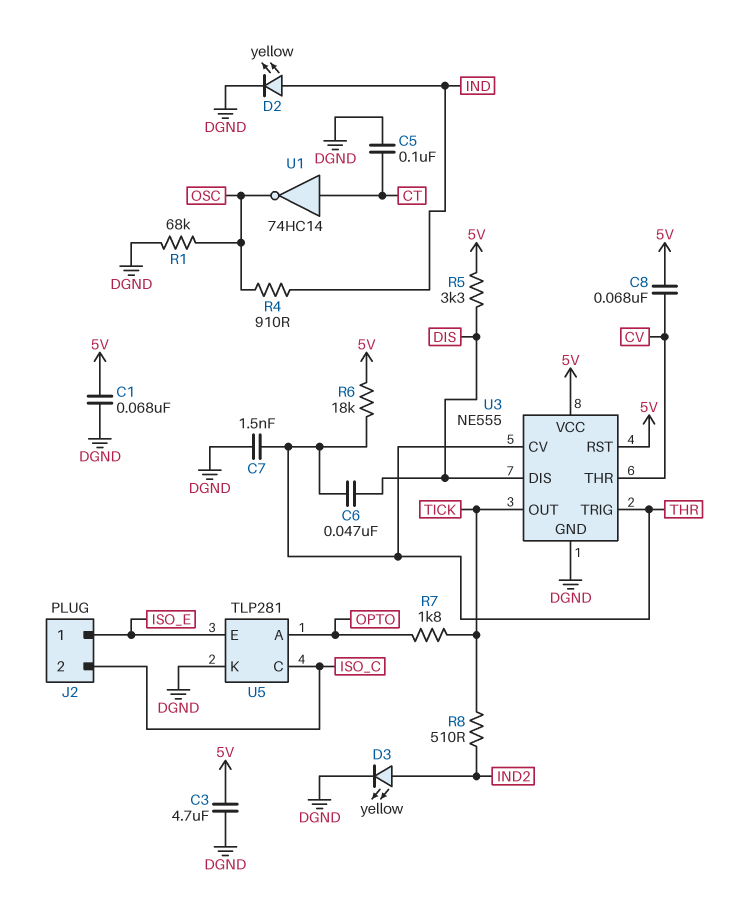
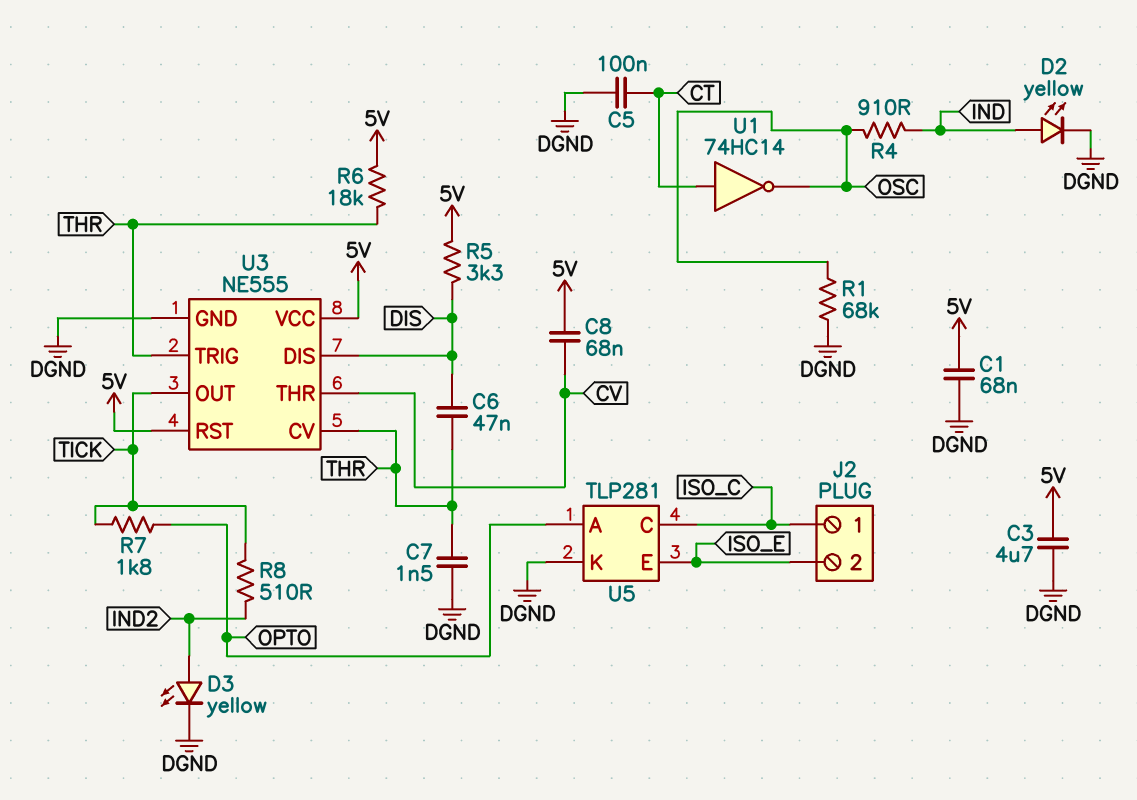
J2 pin 1: ISO_E -> ISO_C
J2 pin 2: ISO_C -> ISO_E

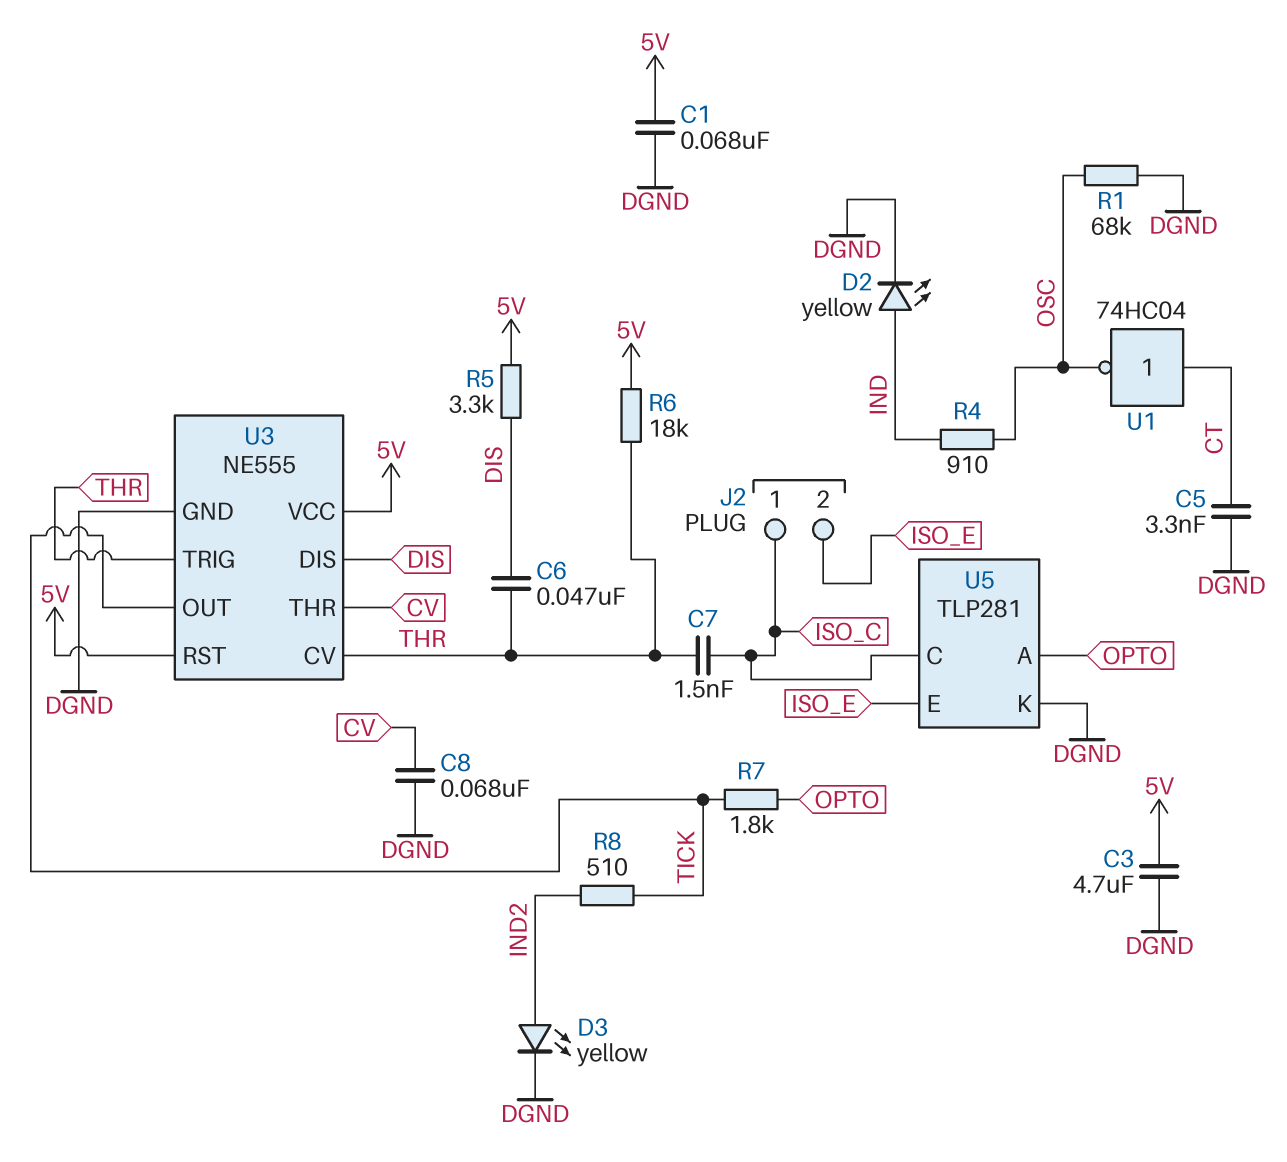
C5: 100nF (CT, DGND) -> 3.3nF (CT, DGND)
C7: 1.5nF (DGND, THR) -> 1.5nF (ISO_C, THR)
C8: 68nF (5V, CV) -> 68nF (CV, DGND)
U1: NOT 74HC14 (in CT, out OSC) -> NOT 74HC04 (in CT, out OSC)

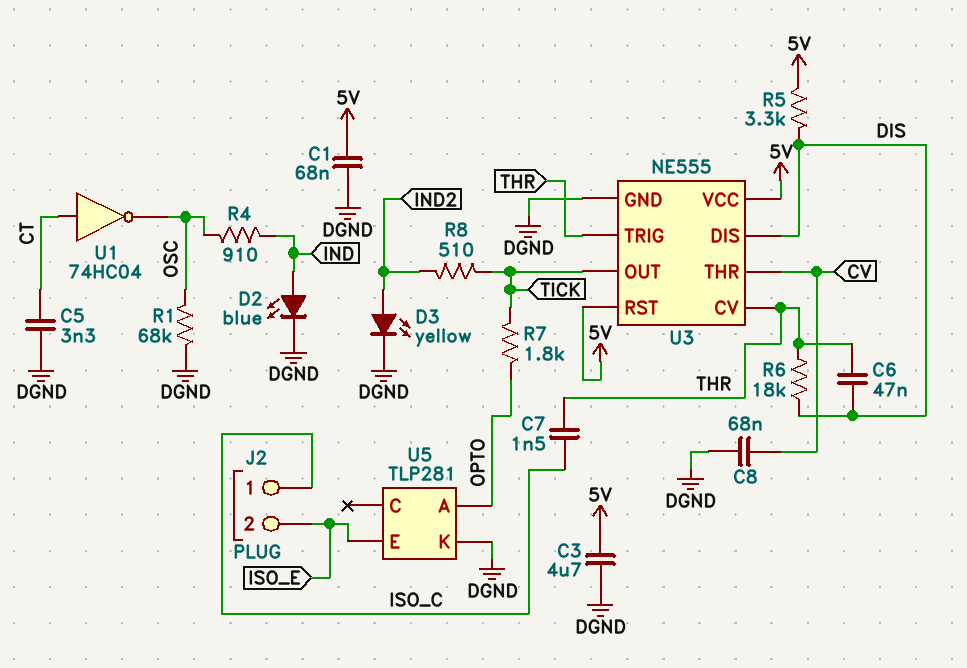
D2: LED yellow (A IND, K DGND) -> LED blue (A IND, K DGND)
R6: 18k (5V, THR) -> 18k (DIS, THR)
U5 pin C: ISO_C -> none

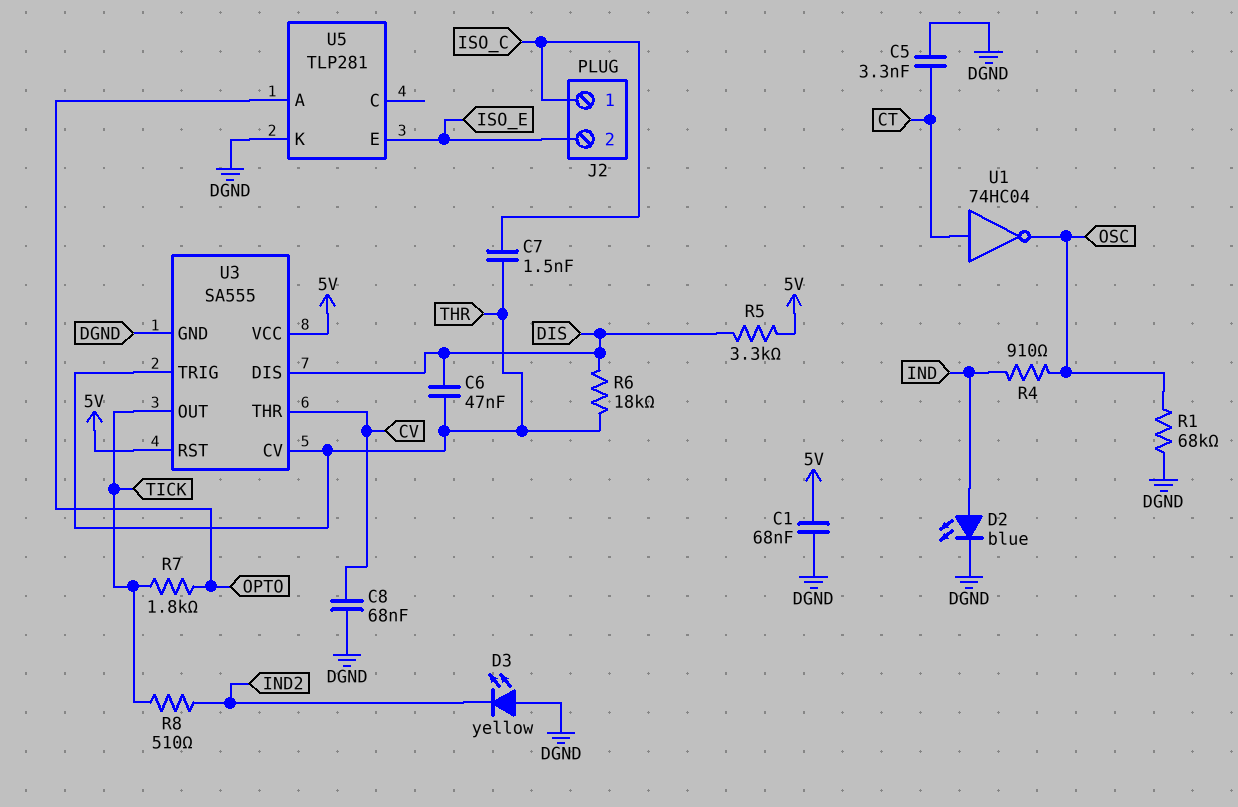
C3: 4.7uF (5V, DGND) -> none
D3: LED yellow (A IND2, K DGND) -> LED yellow (A DGND, K IND2)
U3: NE555 -> SA555

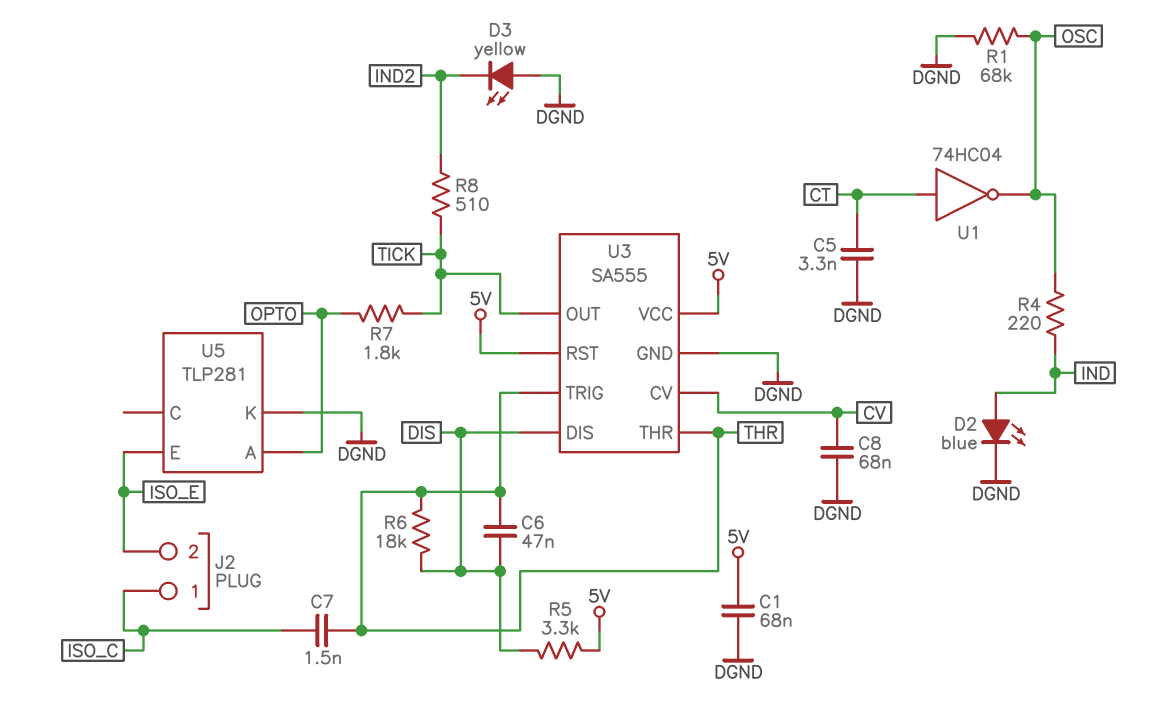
R4: 910 (IND, OSC) -> 220 (IND, OSC)
U3 pin CV: THR -> CV
U3 pin THR: CV -> THR

